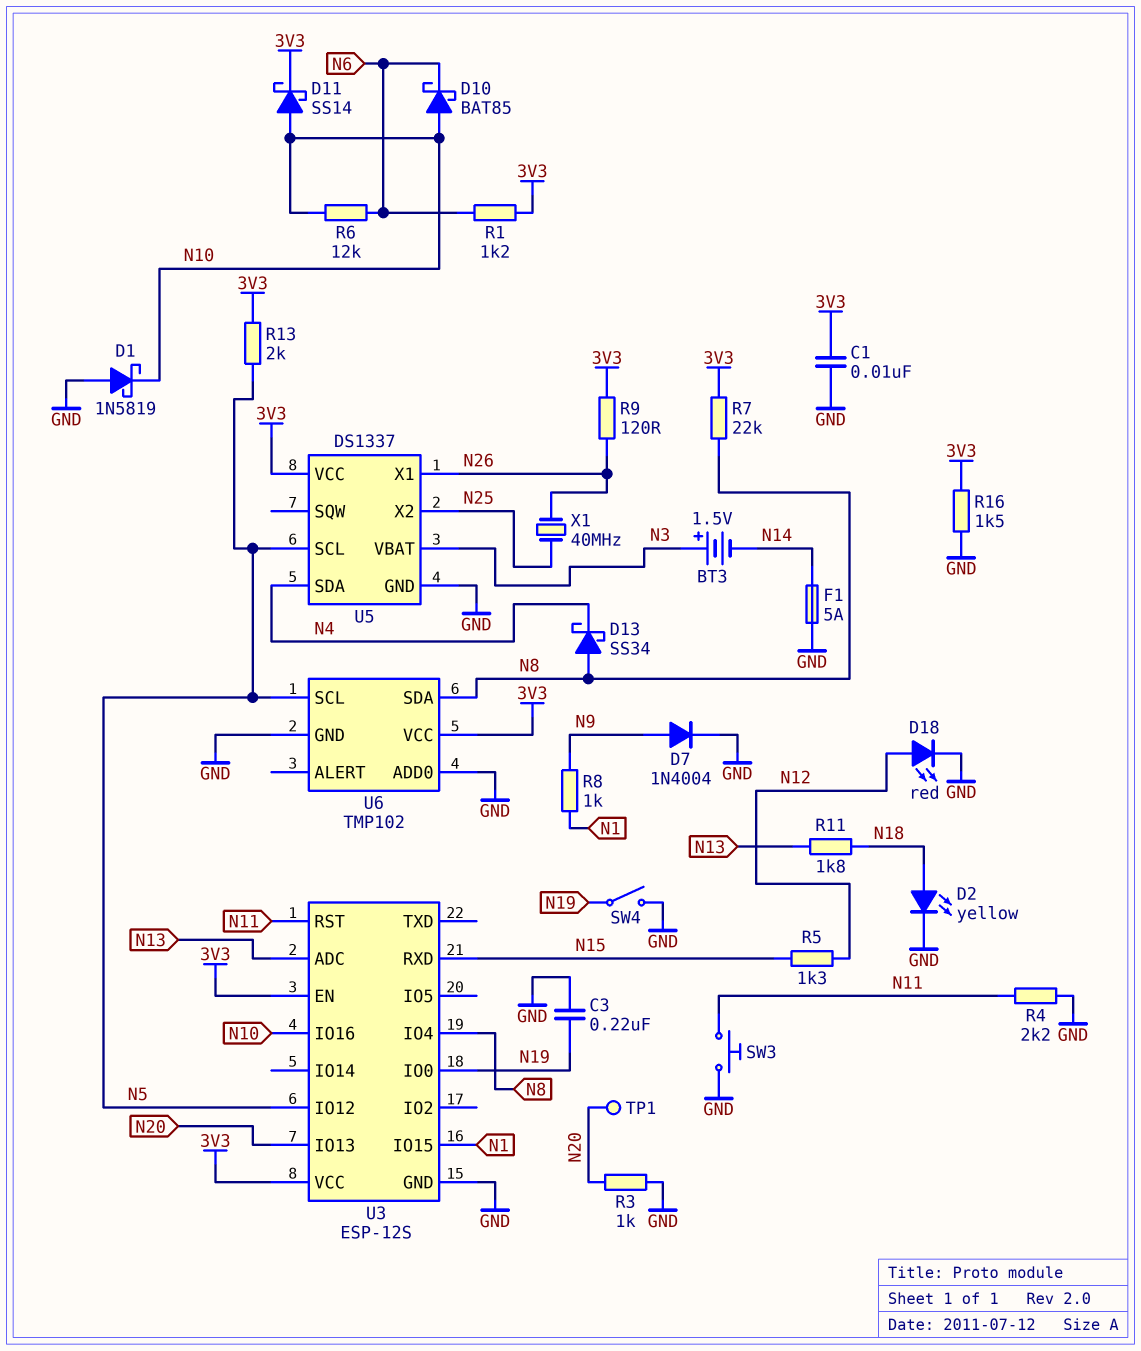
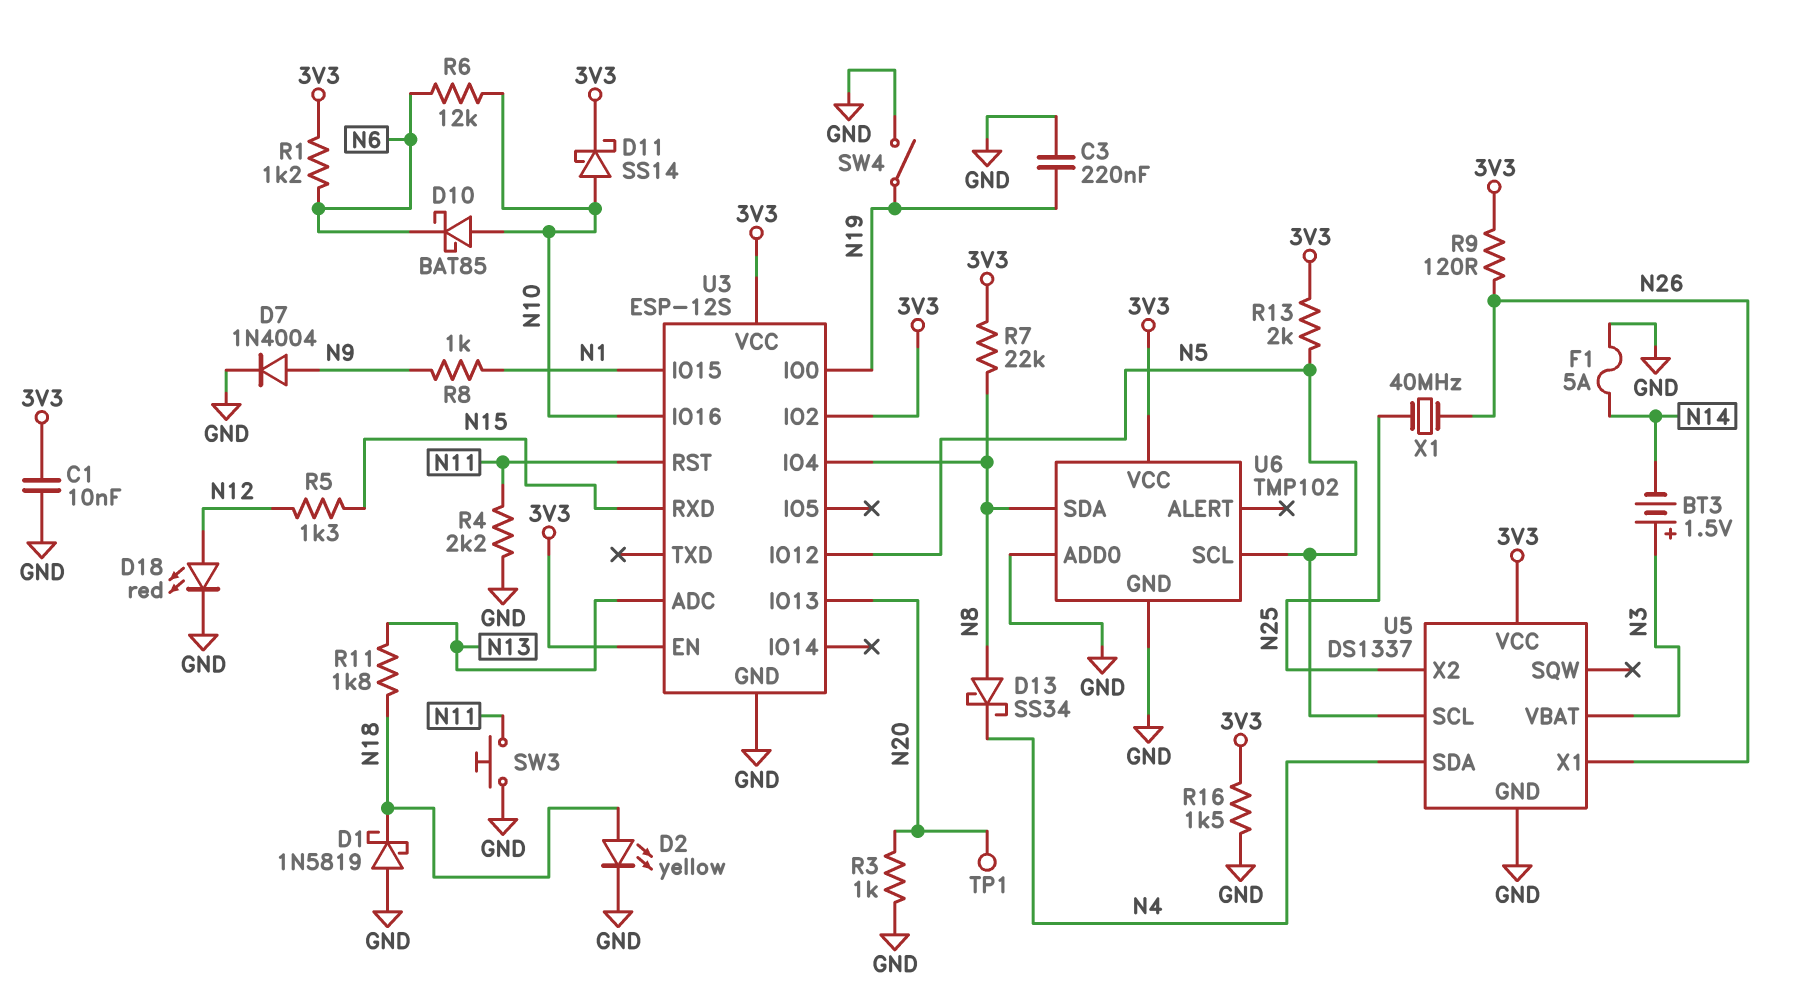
D1: schottky 1N5819 (A GND, K N10) -> schottky 1N5819 (A GND, K N18)
U3 pin IO2: none -> 3V3

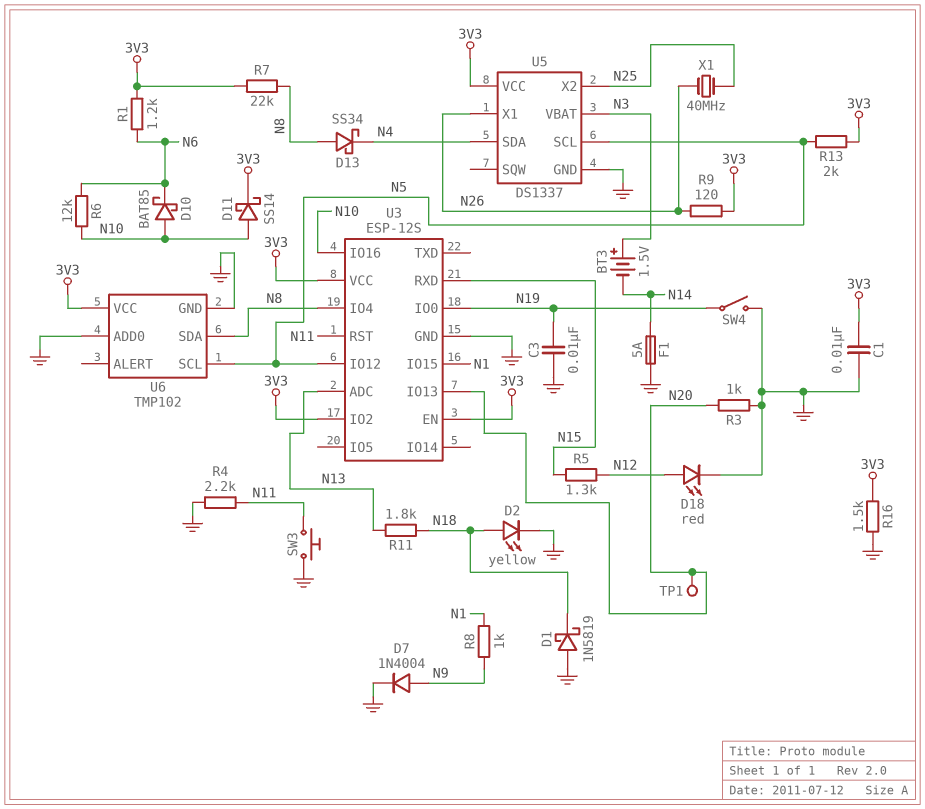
C3: 220nF (GND, N19) -> 10nF (GND, N19)

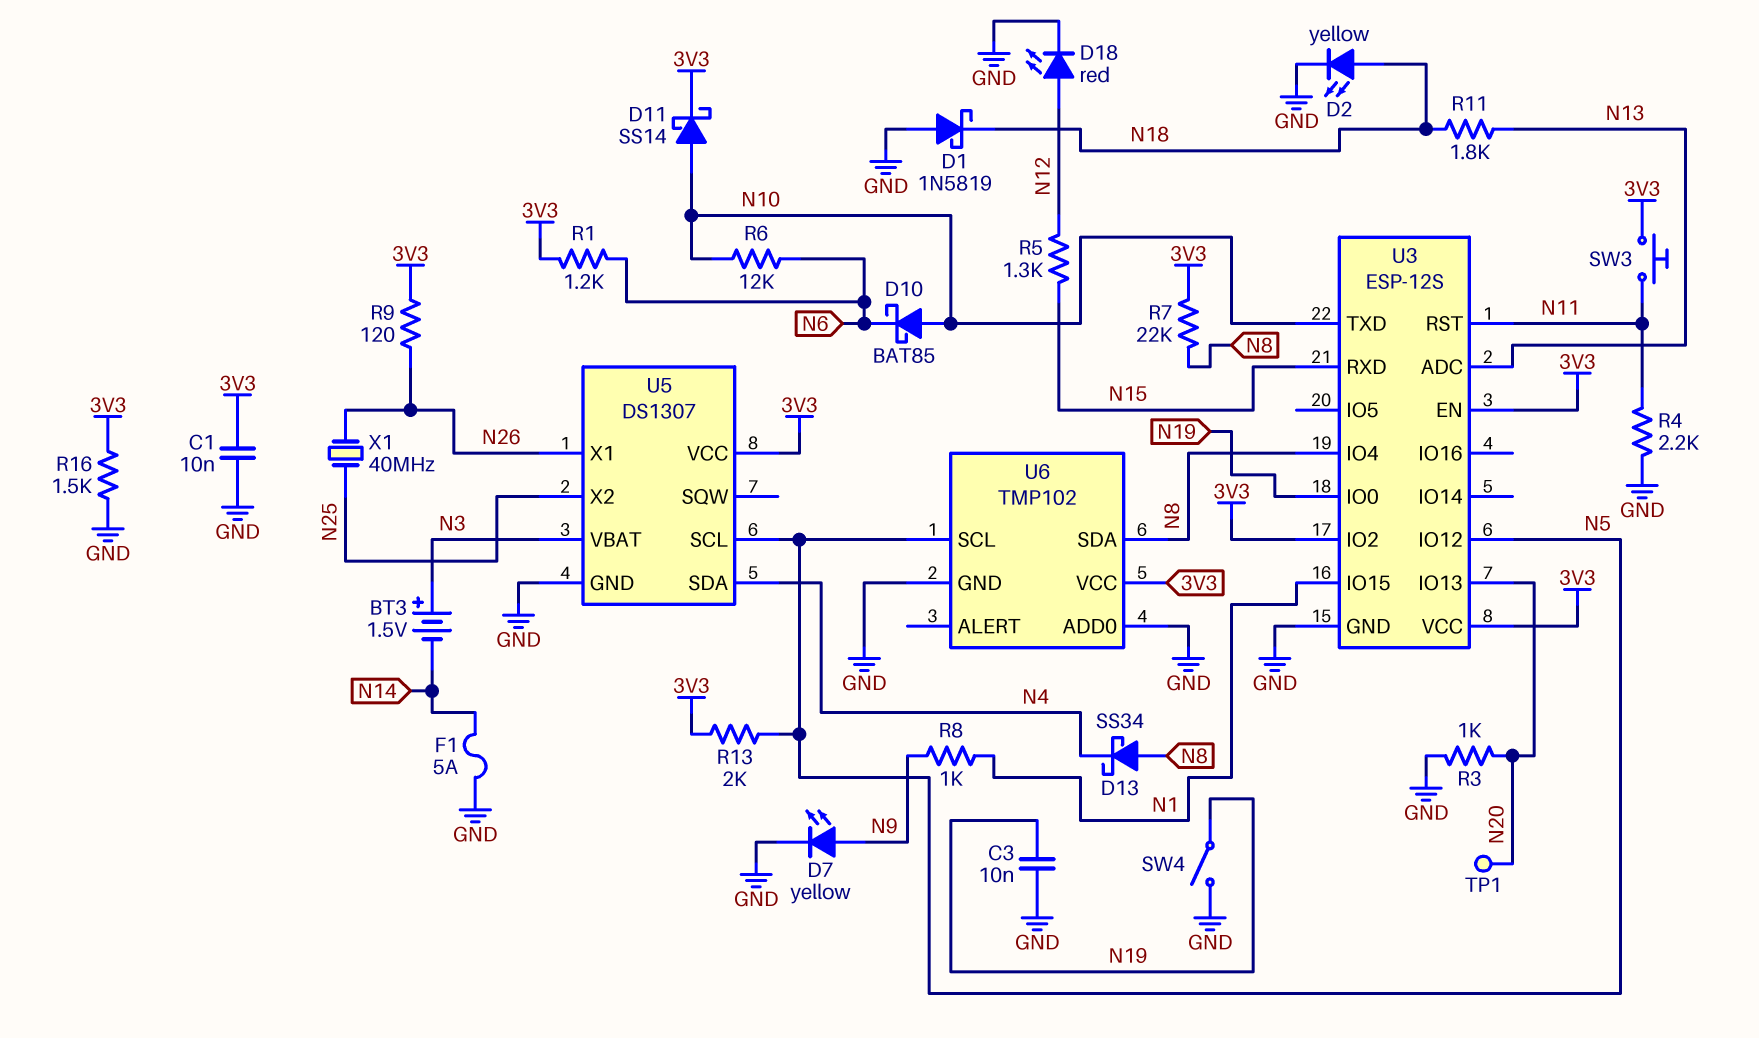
D7: diode 1N4004 (A N9, K GND) -> LED yellow (A N9, K GND)
SW3: button (GND, N11) -> button (3V3, N11)
U3 pin IO16: N10 -> none
U3 pin TXD: none -> N10
U5: DS1337 -> DS1307

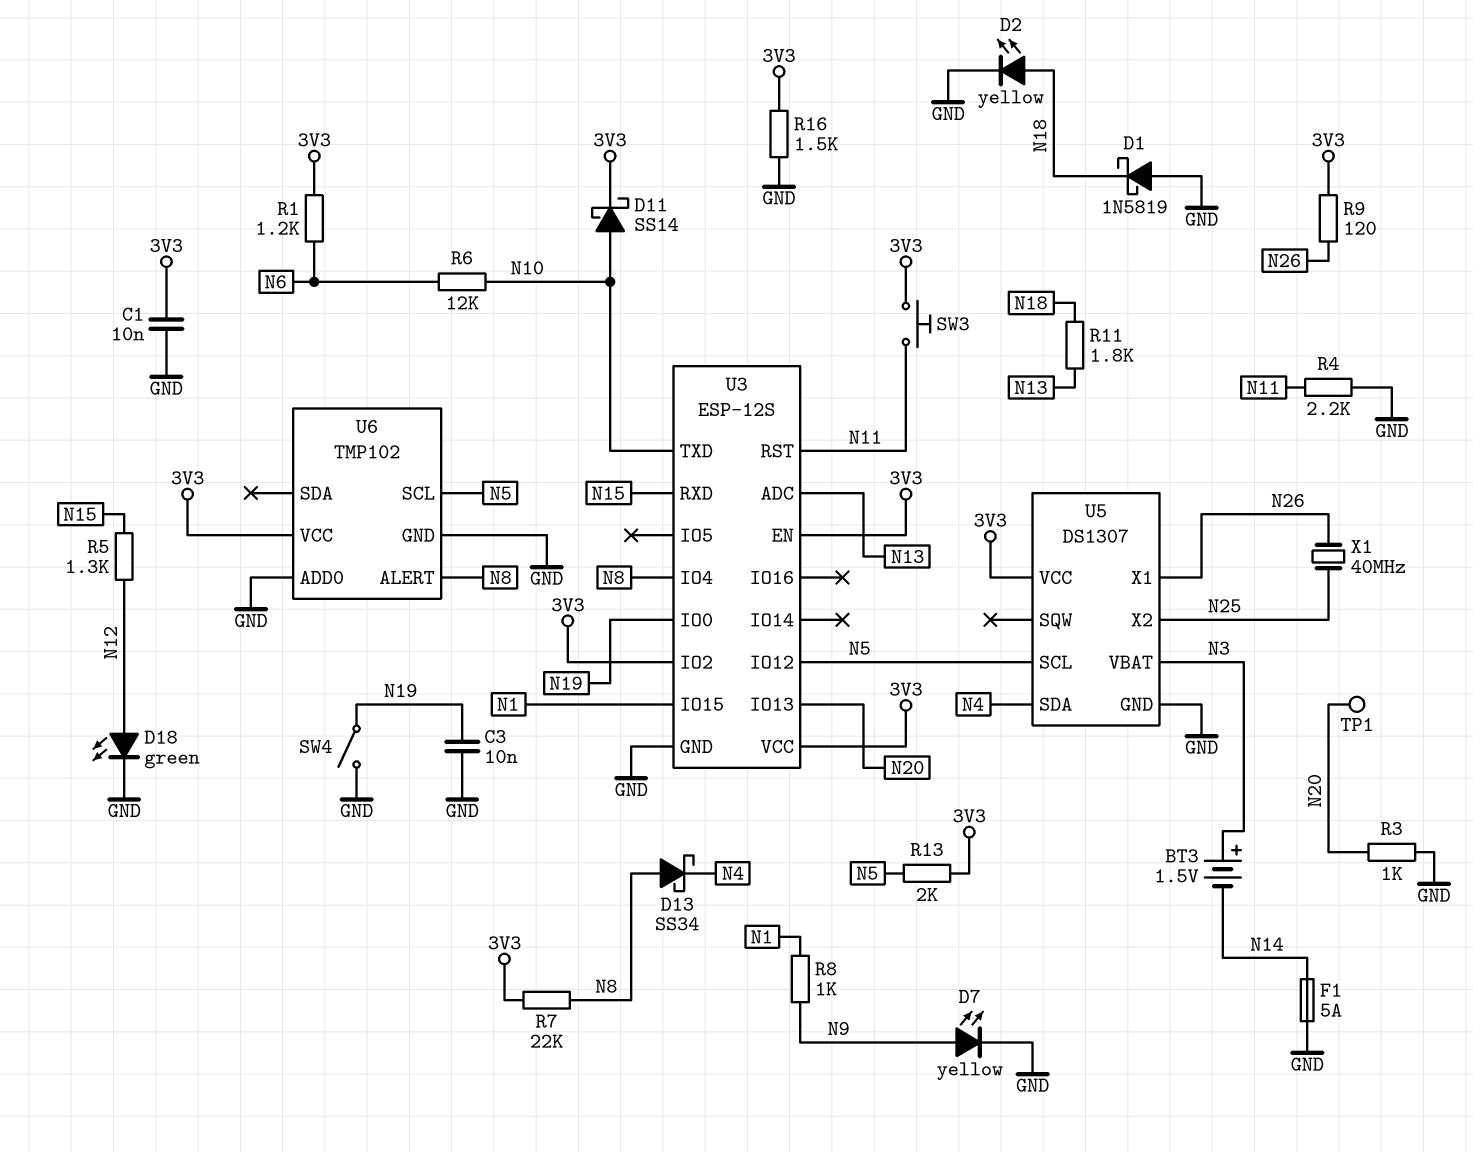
D10: schottky BAT85 (A N10, K N6) -> none
D18: LED red (A N12, K GND) -> LED green (A N12, K GND)
U6 pin ALERT: none -> N8
U6 pin SDA: N8 -> none

